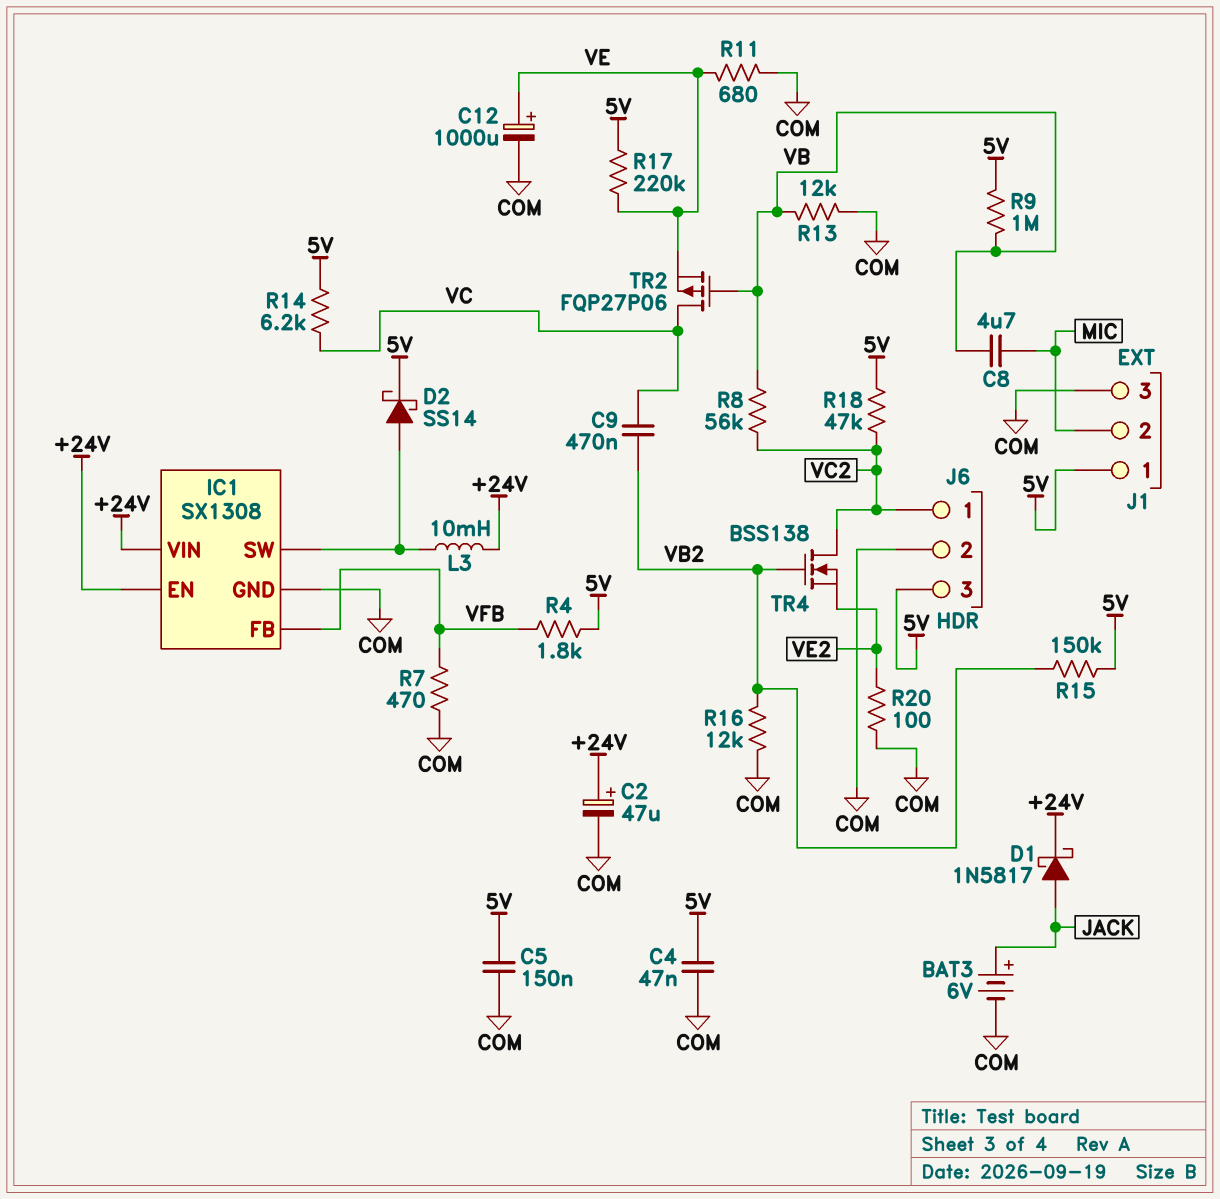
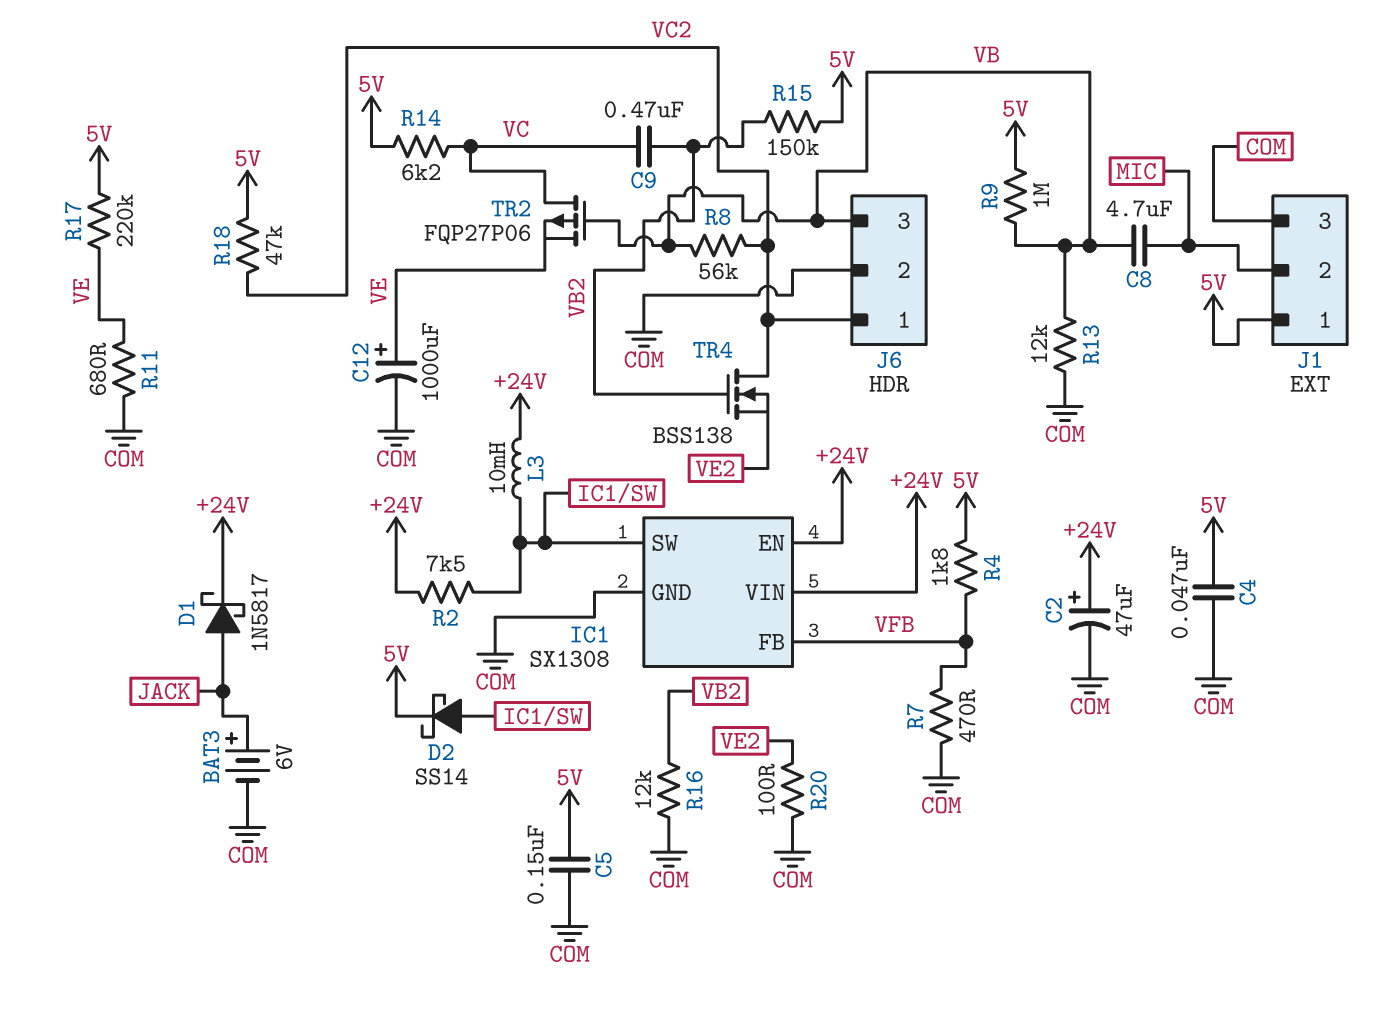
J6 pin 3: 5V -> VB
R2: none -> 7.5k (+24V, IC1/SW)

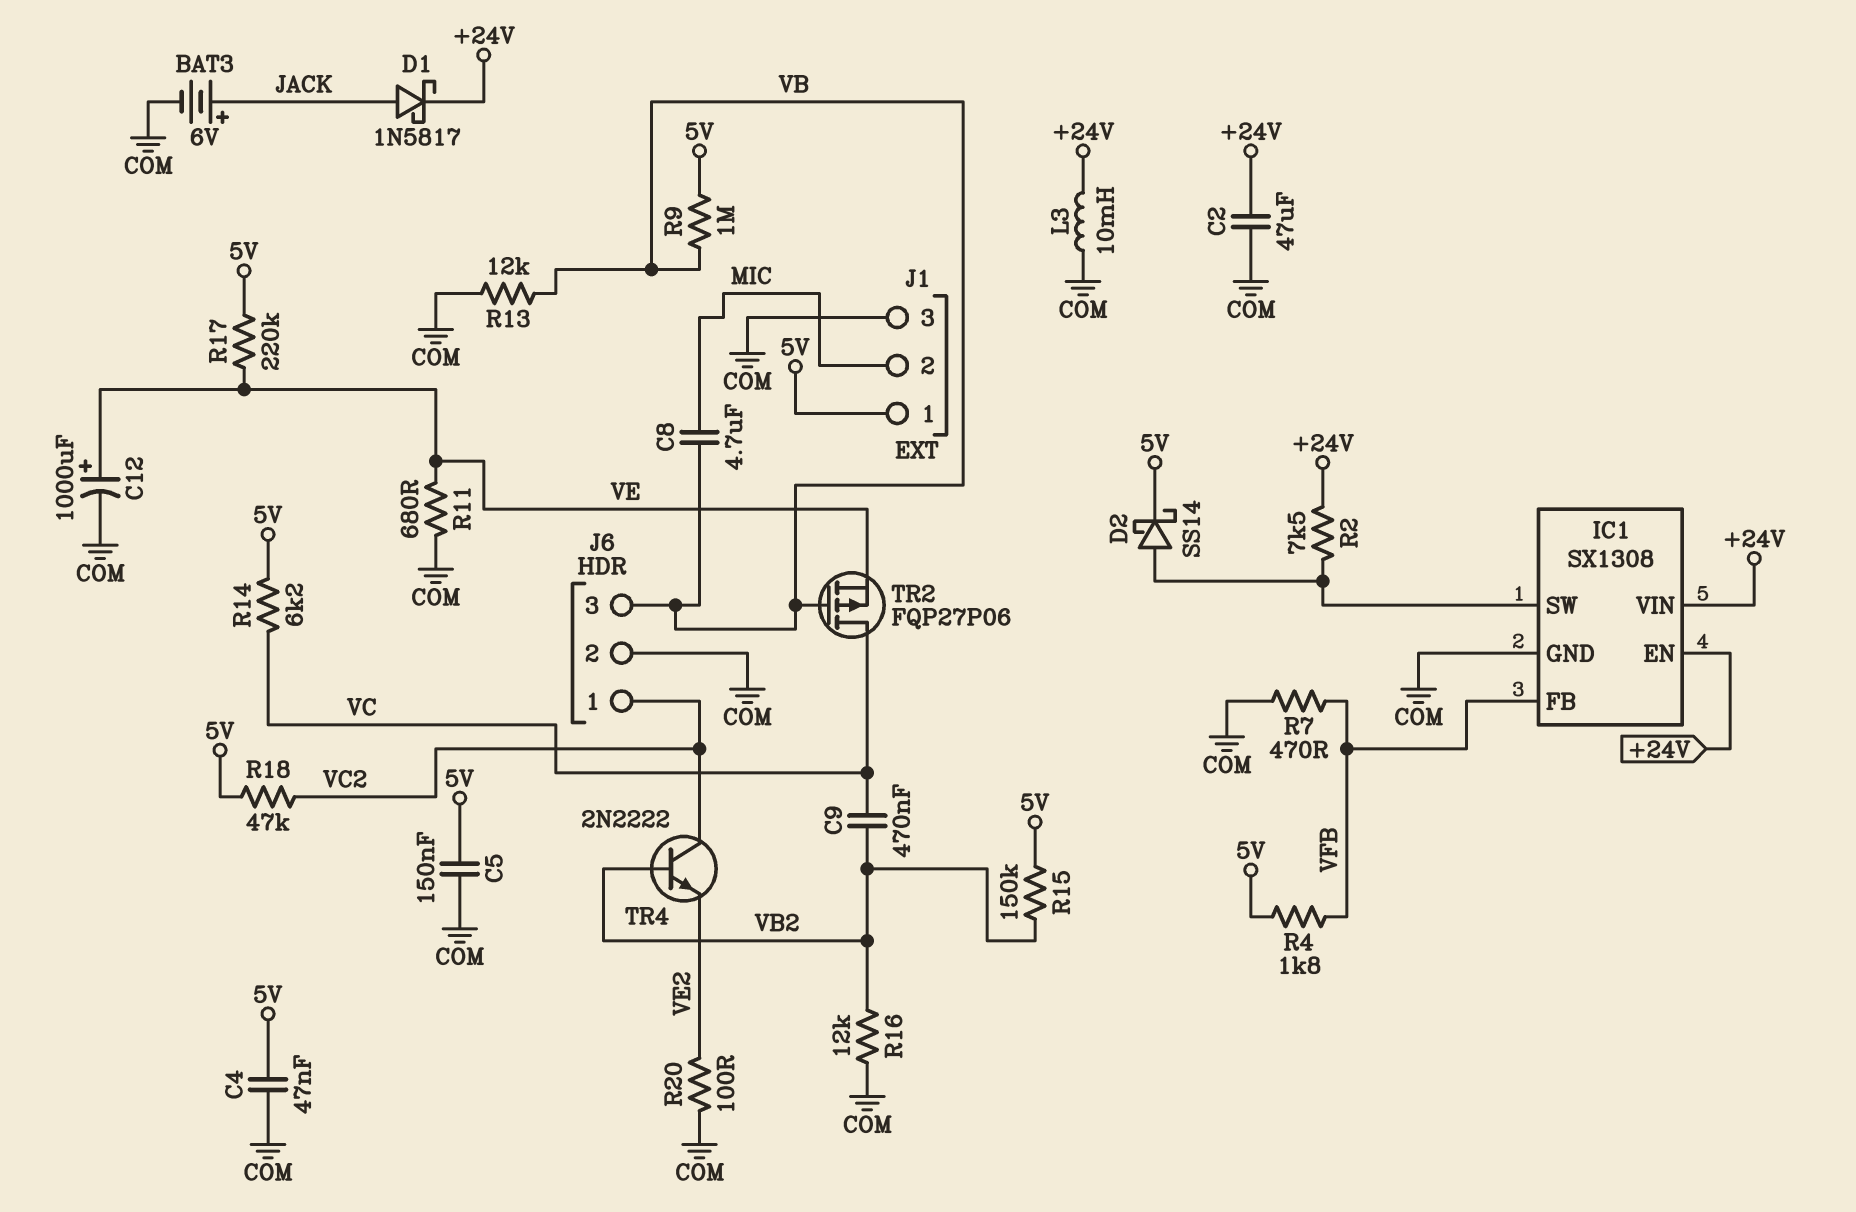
C2: 47uF (plus +24V, minus COM) -> 47uF (+24V, COM)
L3: 10mH (+24V, IC1/SW) -> 10mH (+24V, COM)
R8: 56k (VB, VC2) -> none
TR4: NMOS BSS138 (G VB2, D VC2, S VE2) -> NPN 2N2222 (B VB2, C VC2, E VE2)

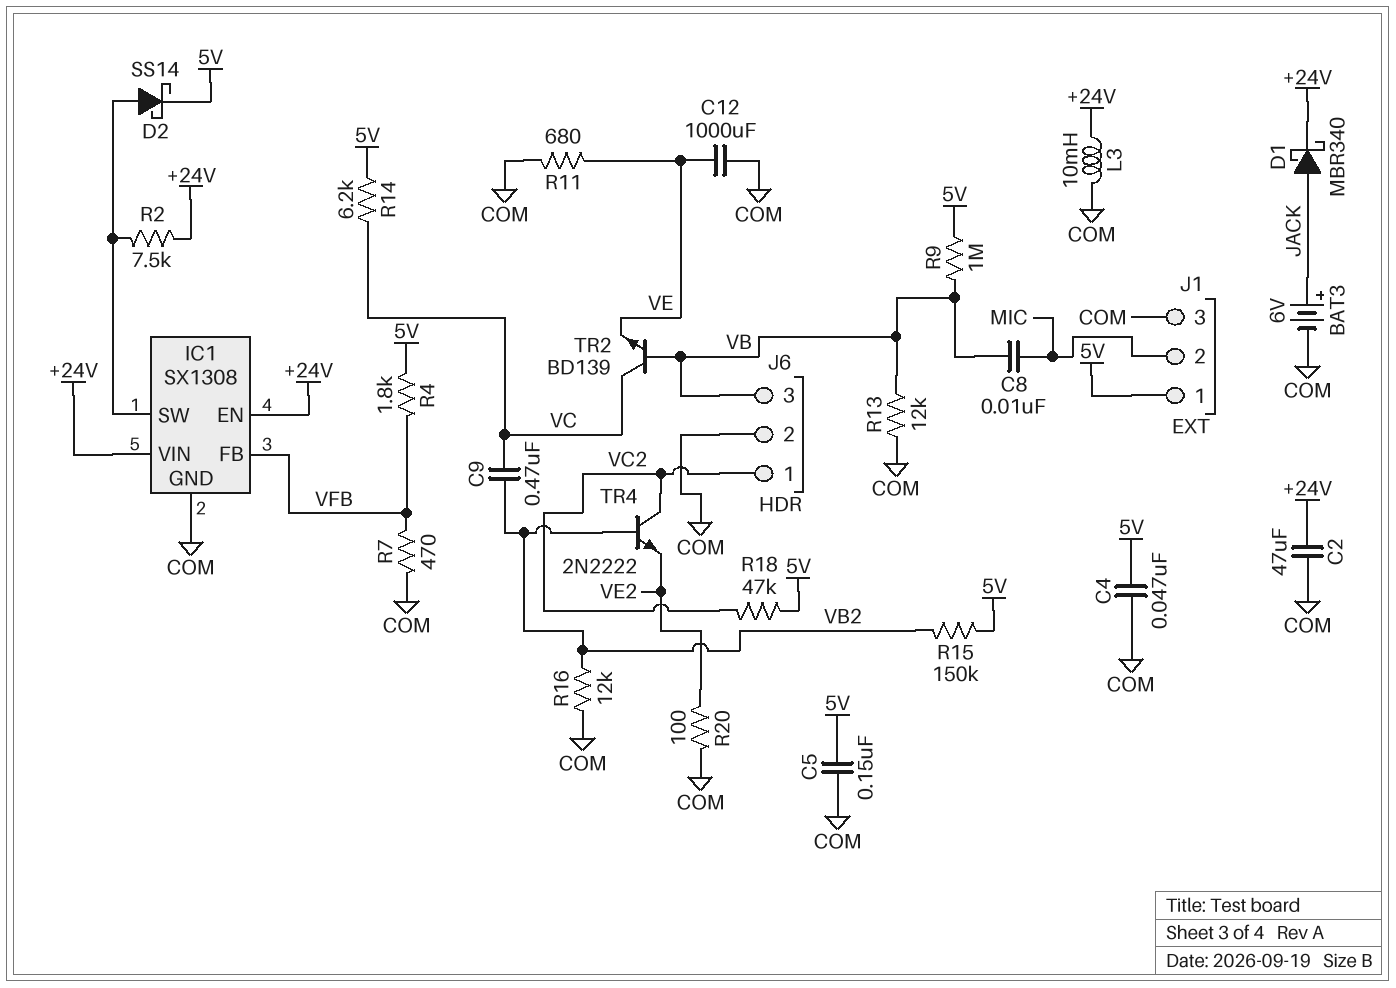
C8: 4.7uF (MIC, VB) -> 10nF (MIC, VB)
C12: 1000uF (plus VE, minus COM) -> 1000uF (COM, VE)
D1: schottky 1N5817 (A JACK, K +24V) -> schottky MBR340 (A JACK, K +24V)
R17: 220k (5V, VE) -> none
TR2: PMOS FQP27P06 (G VB, D VC, S VE) -> NPN BD139 (B VB, C VC, E VE)

